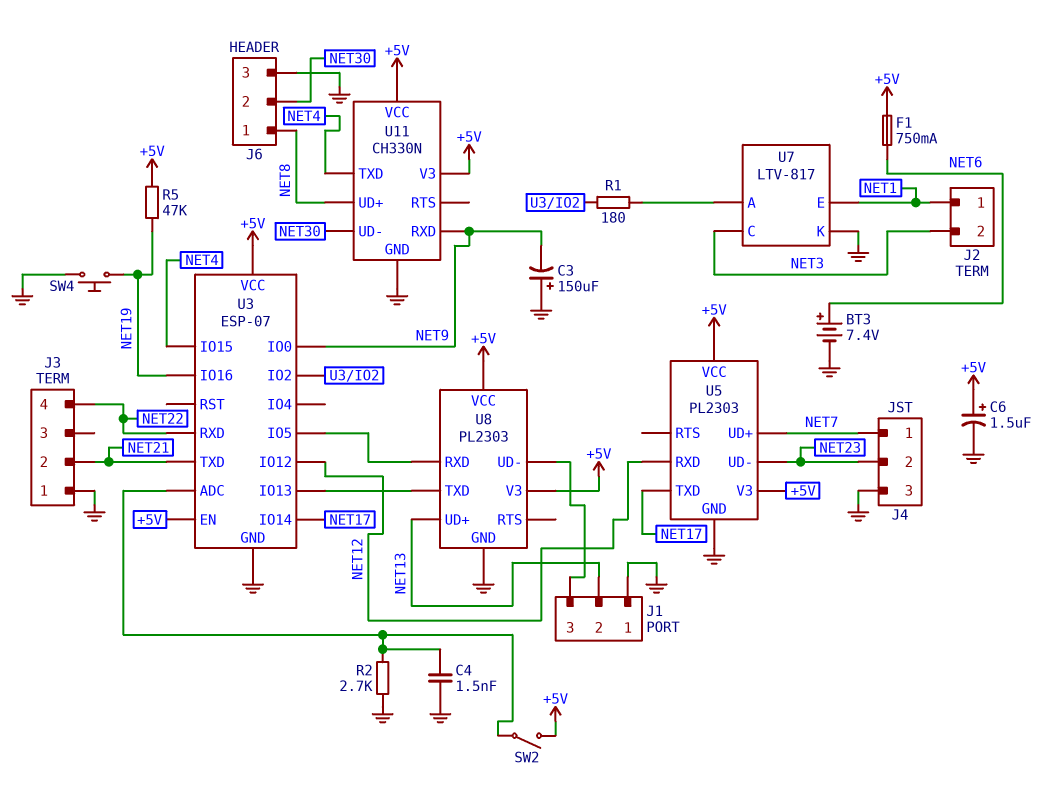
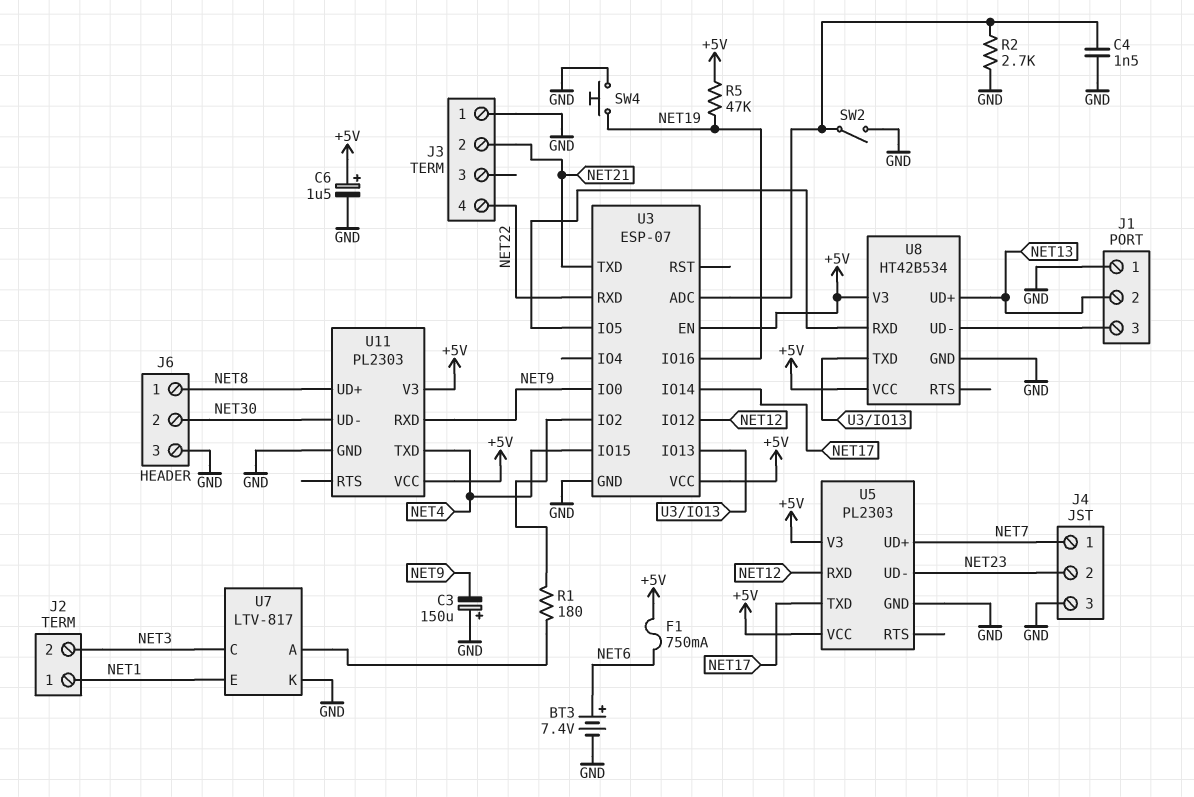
SW2: switch (+5V, U3/ADC) -> switch (GND, U3/ADC)
U8: PL2303 -> HT42B534
U11: CH330N -> PL2303

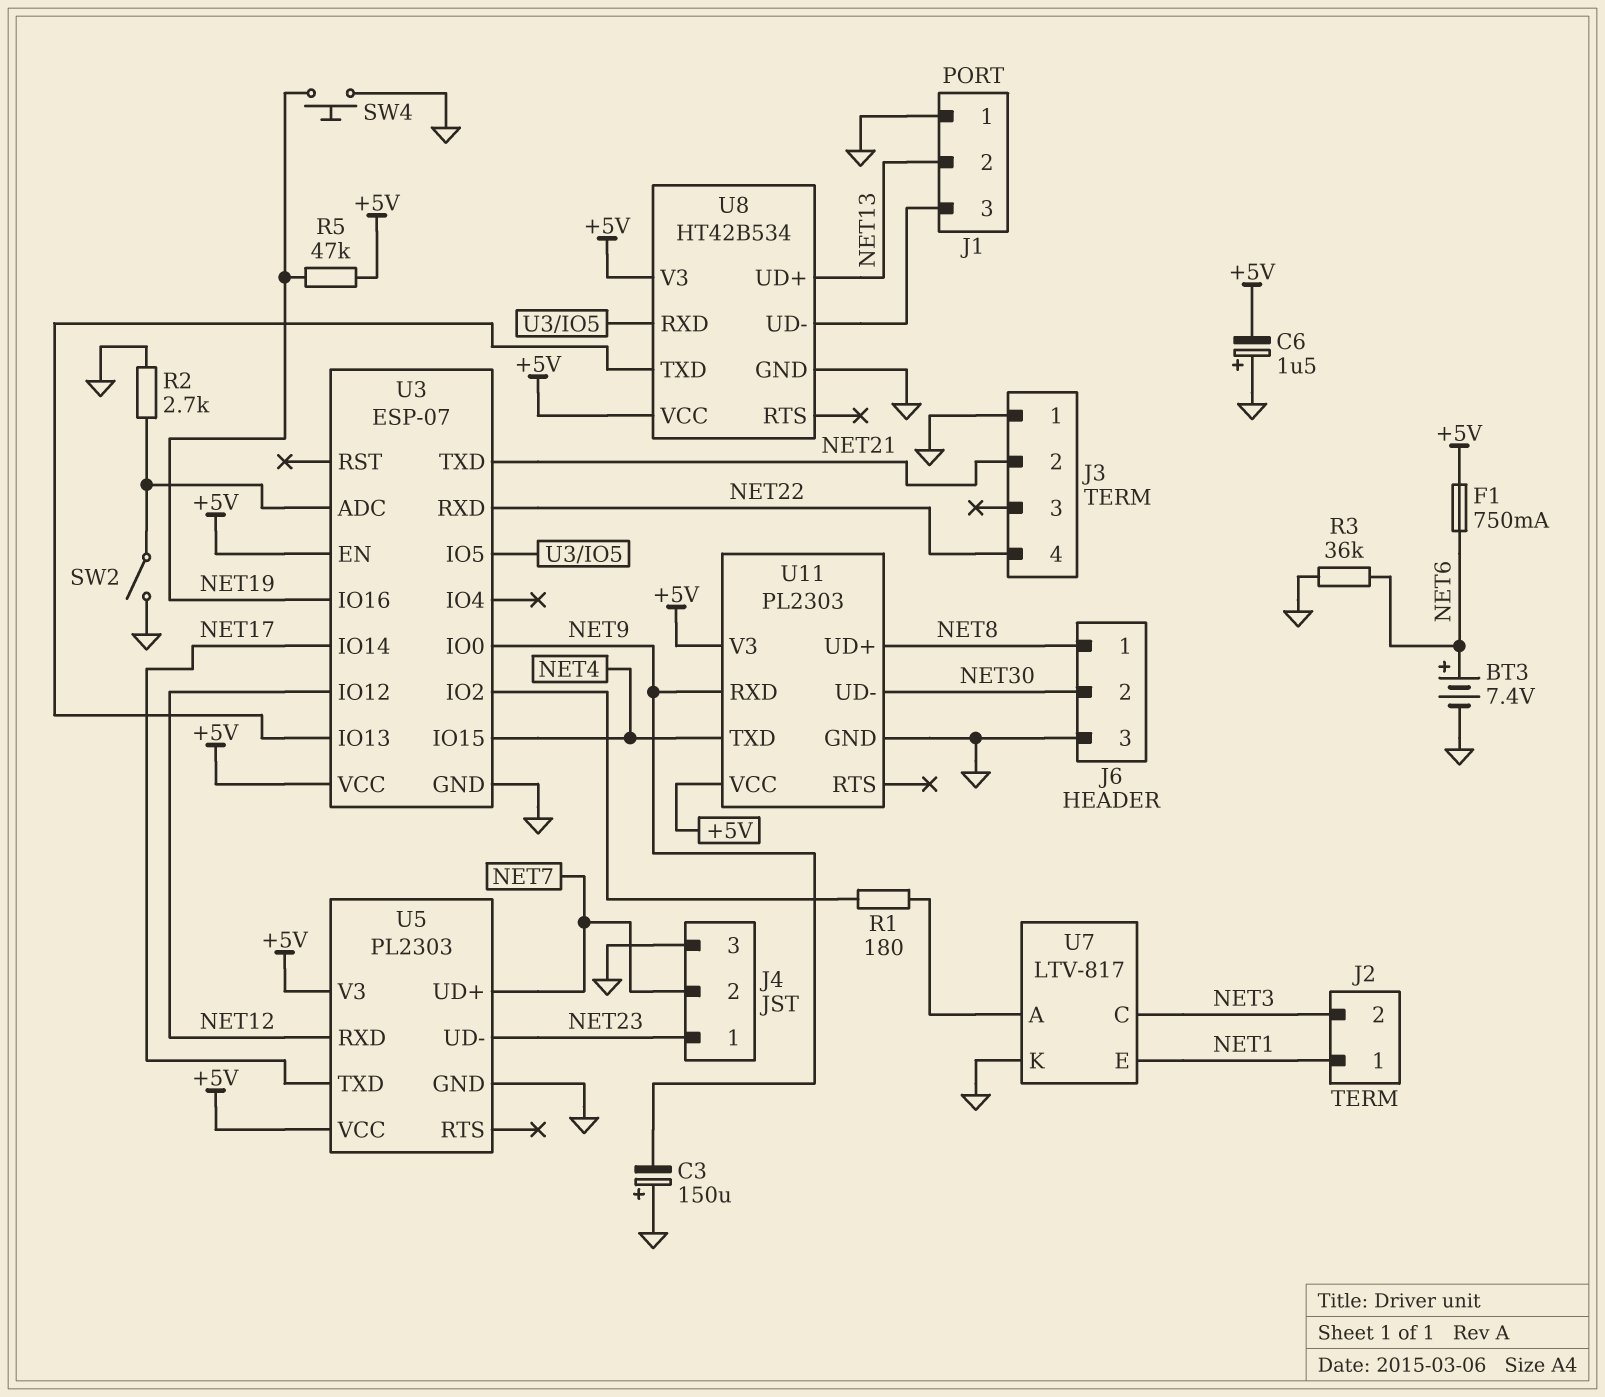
C4: 1.5nF (GND, U3/ADC) -> none
C6: 1.5uF (plus +5V, minus GND) -> 1.5uF (plus GND, minus +5V)
J4 pin 1: NET7 -> NET23
J4 pin 2: NET23 -> NET7
R3: none -> 36k (GND, NET6)

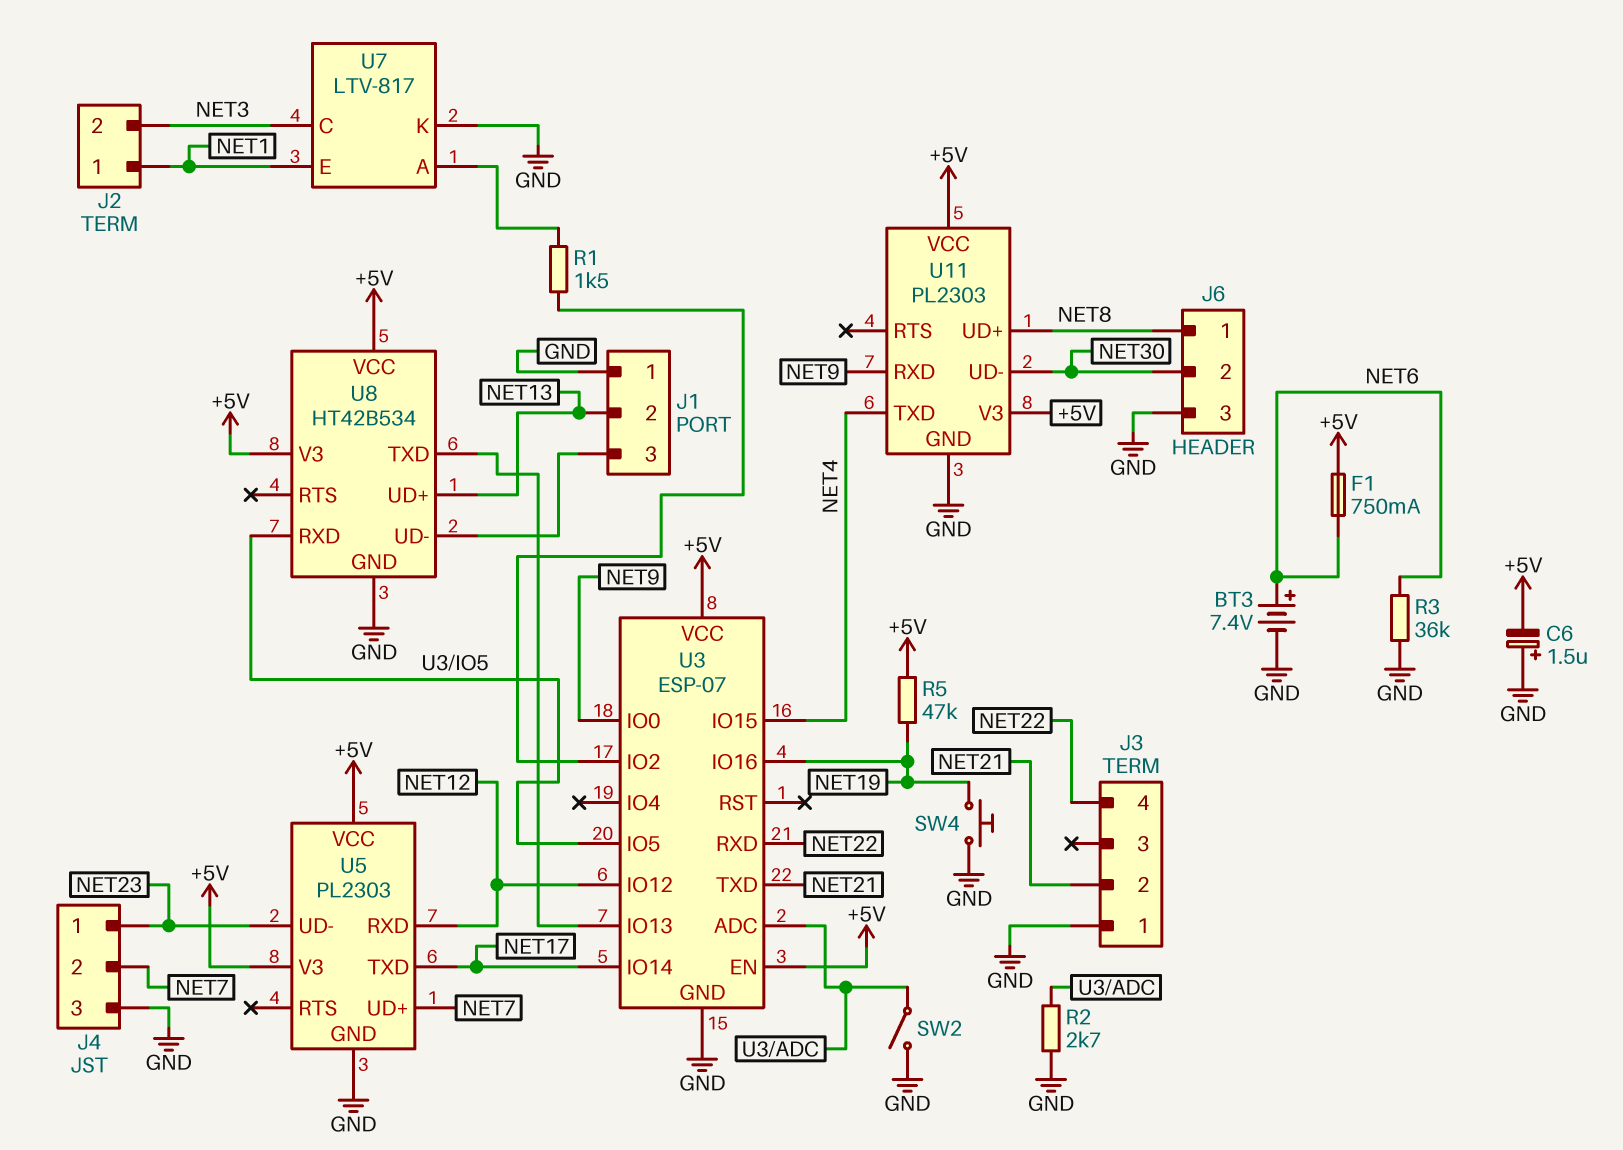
C3: 150uF (plus GND, minus NET9) -> none
R1: 180 (U3/IO2, U7/A) -> 1.5k (U3/IO2, U7/A)

